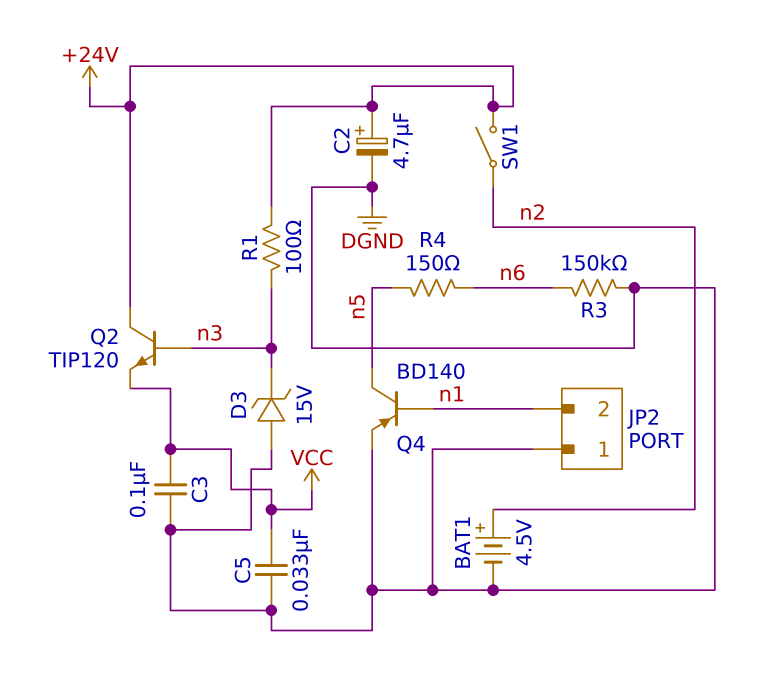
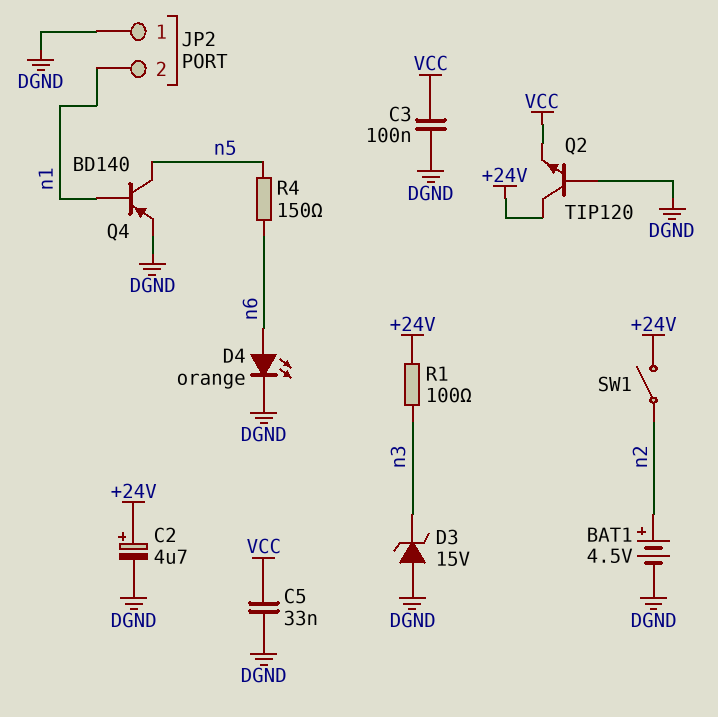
D4: none -> LED orange (A n6, K DGND)
Q2: NPN TIP120 (B n3, C +24V, E VCC) -> NPN TIP120 (B DGND, C +24V, E VCC)
R3: 150k (DGND, n6) -> none

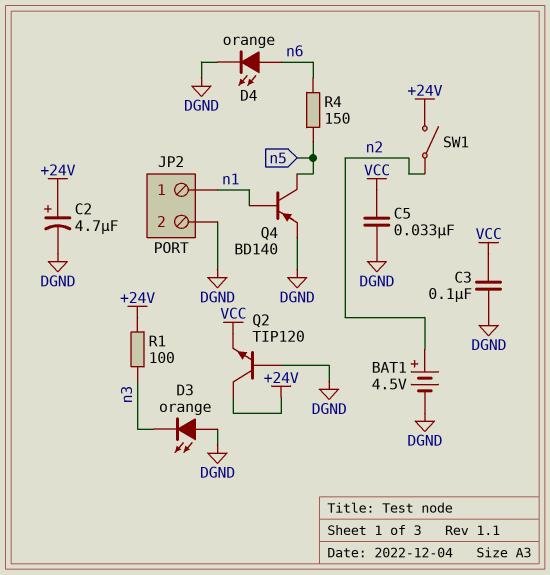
D3: zener 15V (A DGND, K n3) -> LED orange (A DGND, K n3)
JP2 pin 1: DGND -> n1
JP2 pin 2: n1 -> DGND

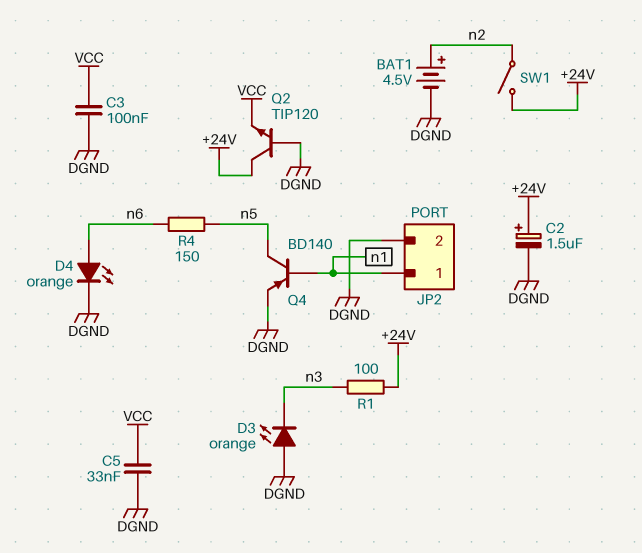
C2: 4.7uF (plus +24V, minus DGND) -> 1.5uF (plus +24V, minus DGND)

